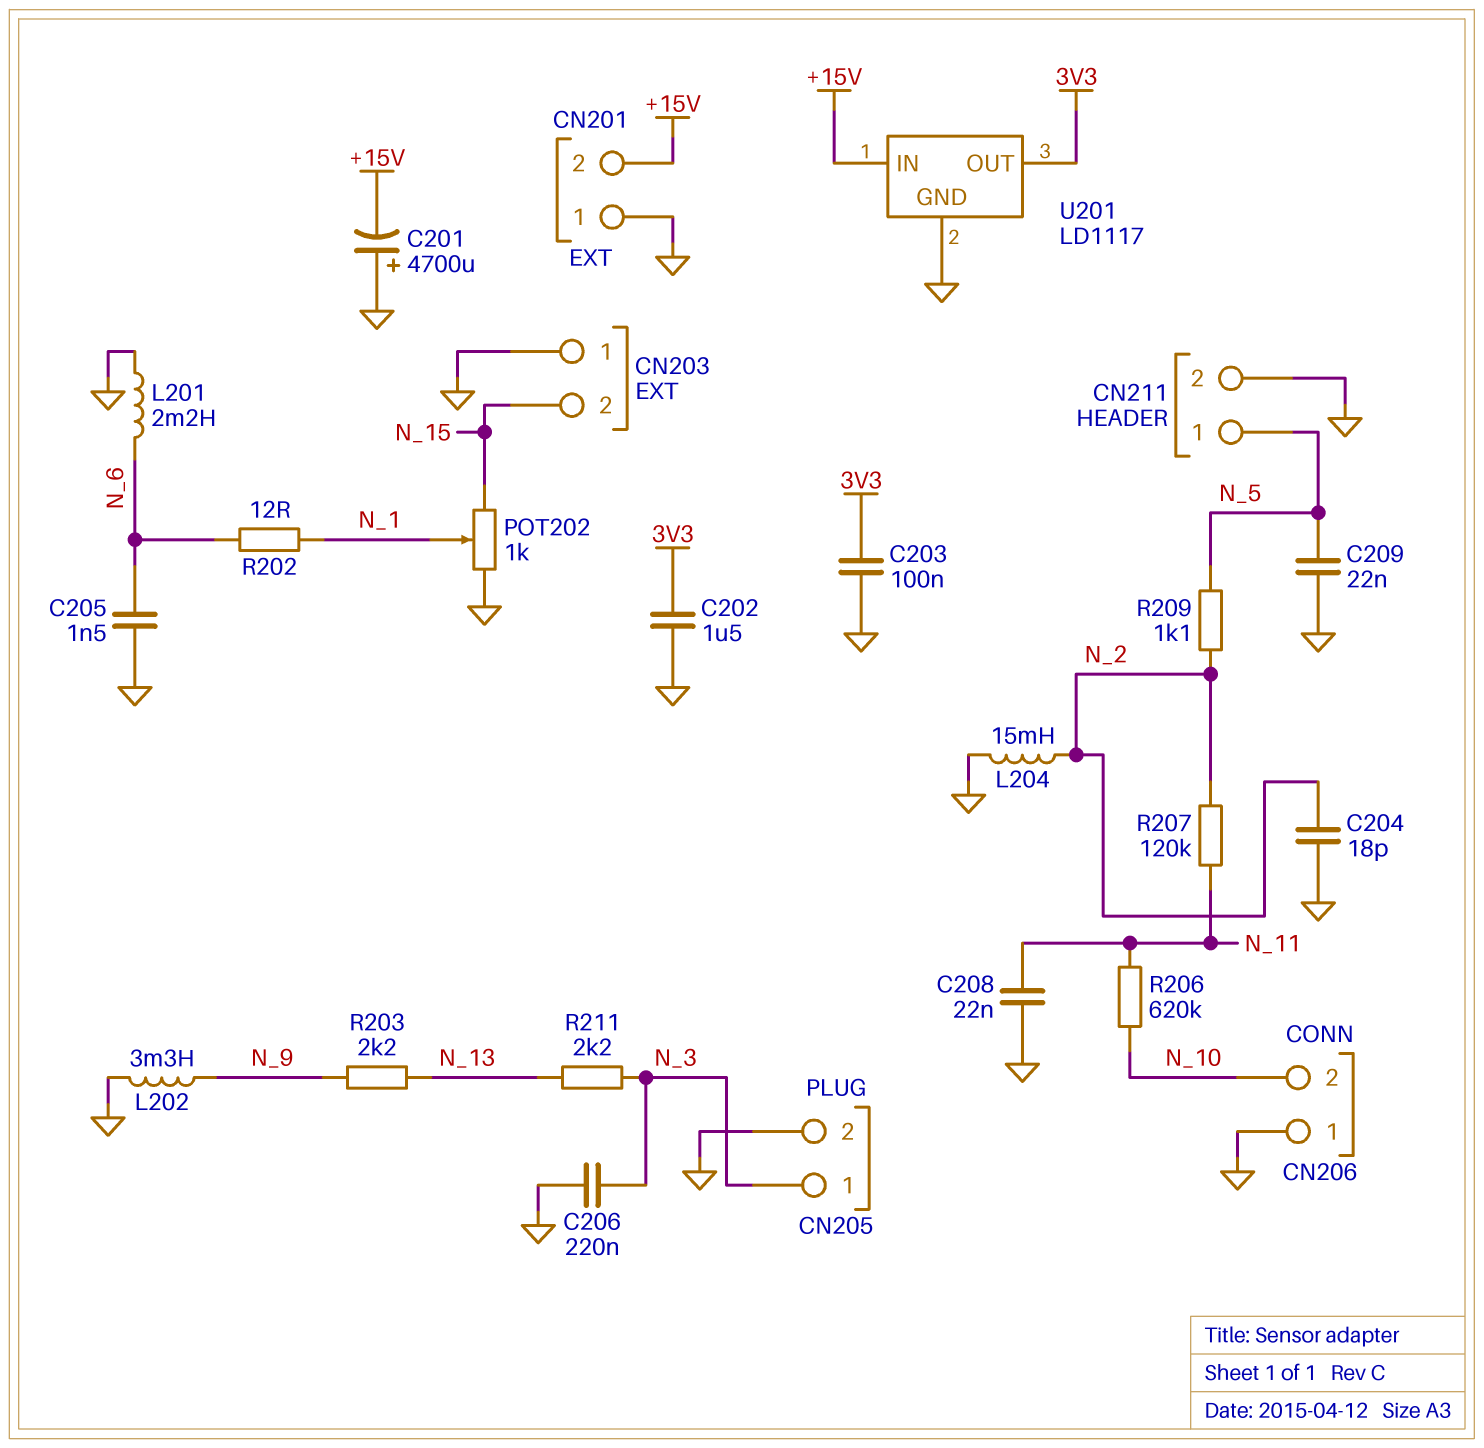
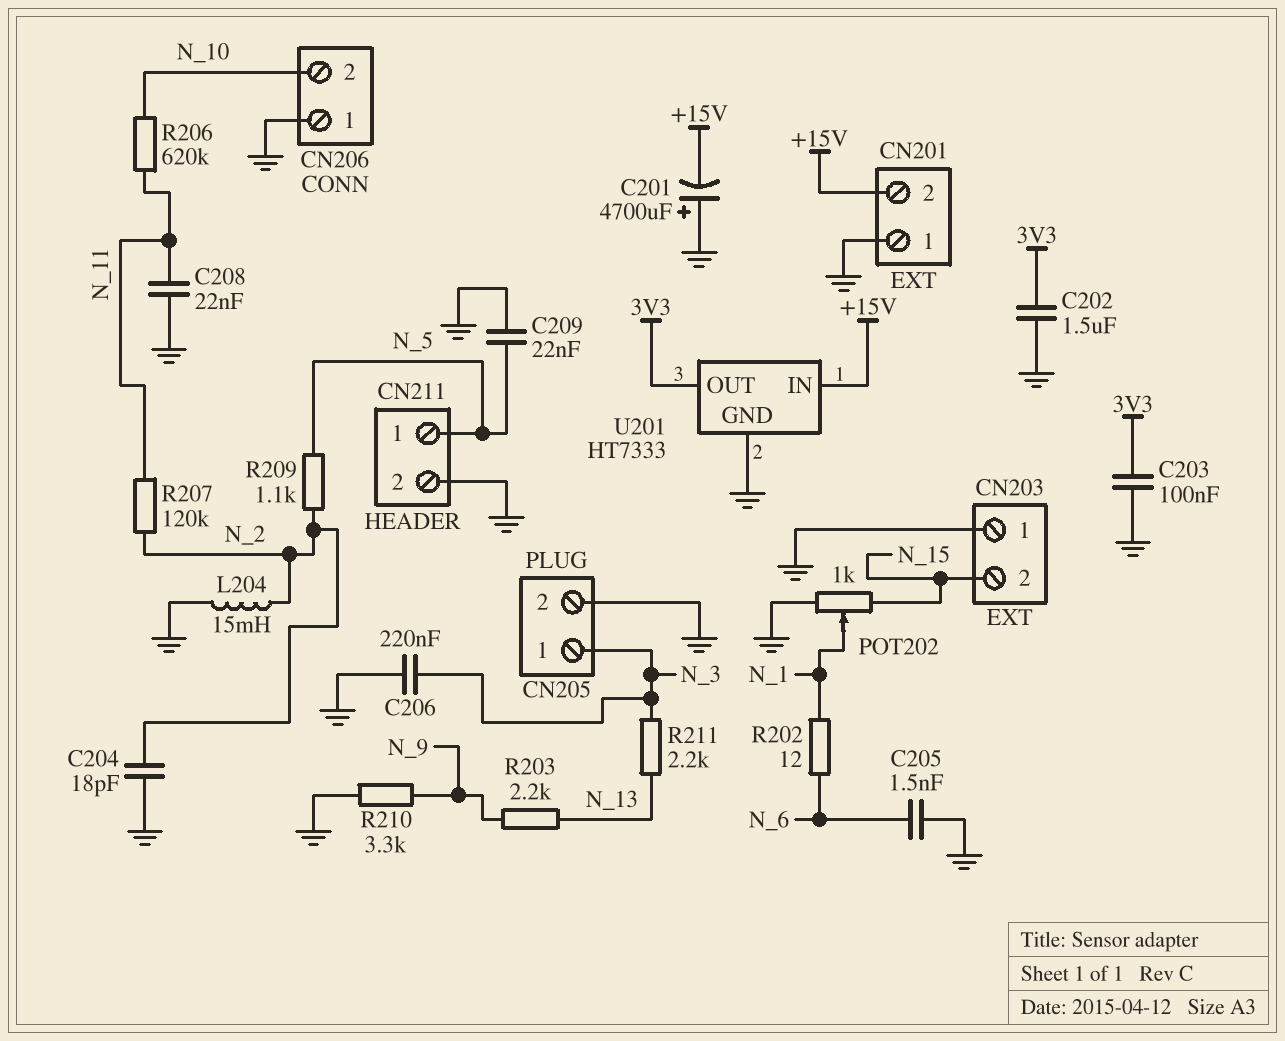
L201: 2.2mH (GND, N_6) -> none
L202: 3.3mH (GND, N_9) -> none
R210: none -> 3.3k (GND, N_9)
U201: LD1117 -> HT7333

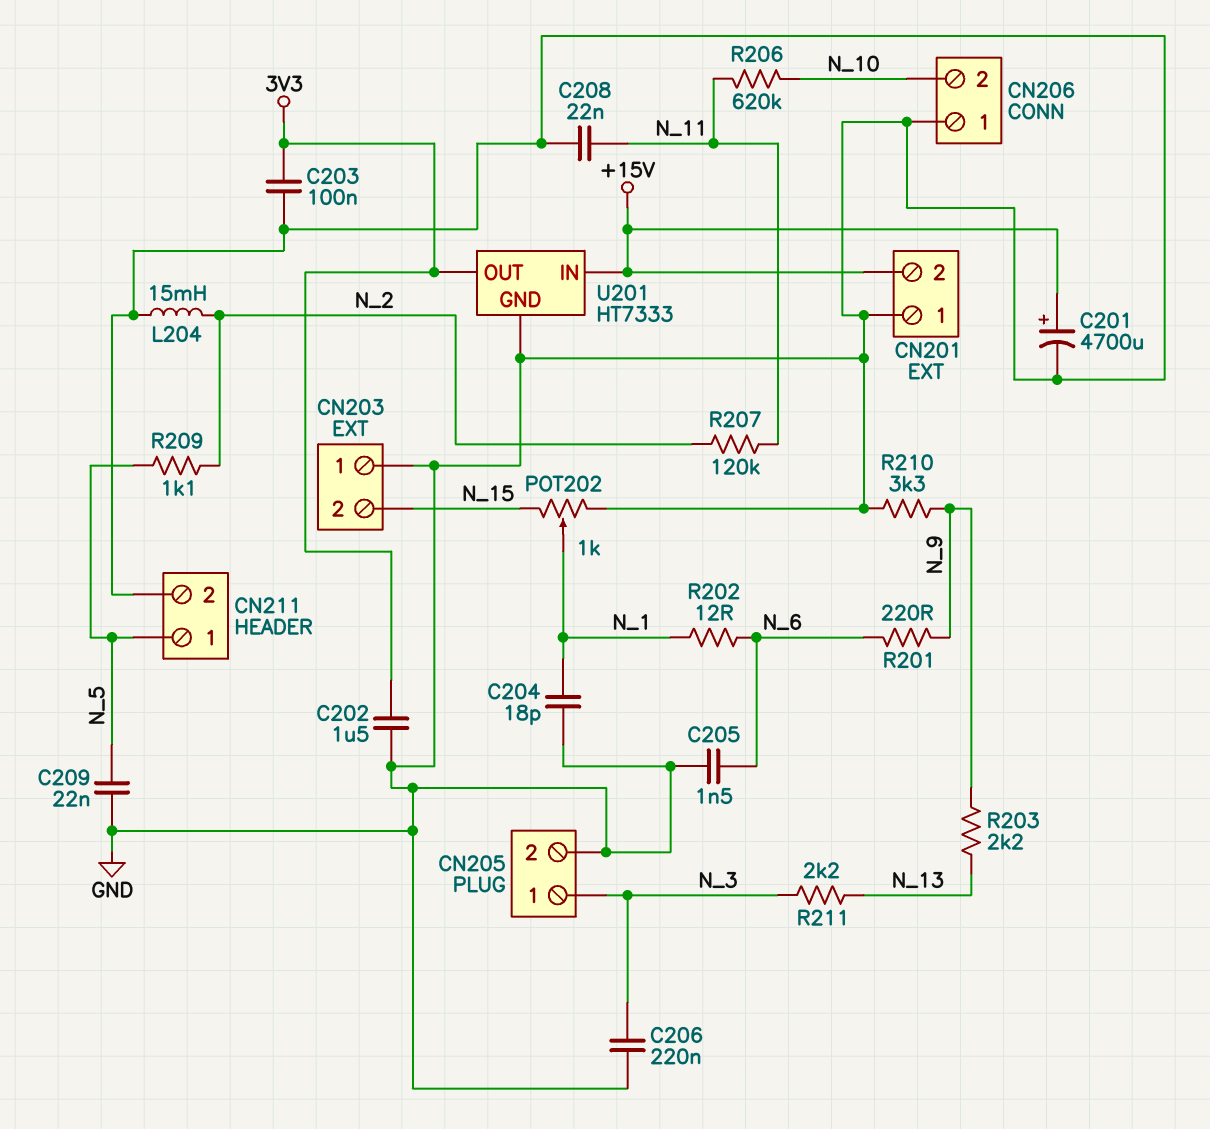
C201: 4700uF (plus GND, minus +15V) -> 4700uF (plus +15V, minus GND)
C204: 18pF (GND, N_2) -> 18pF (GND, N_1)
R201: none -> 220 (N_6, N_9)

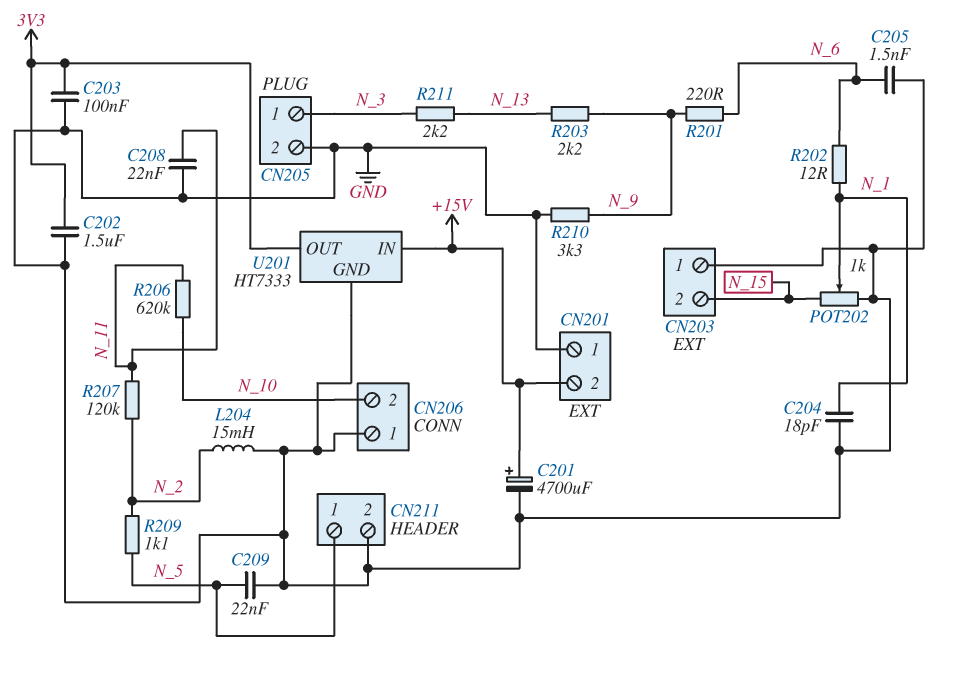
C206: 220nF (GND, N_3) -> none

